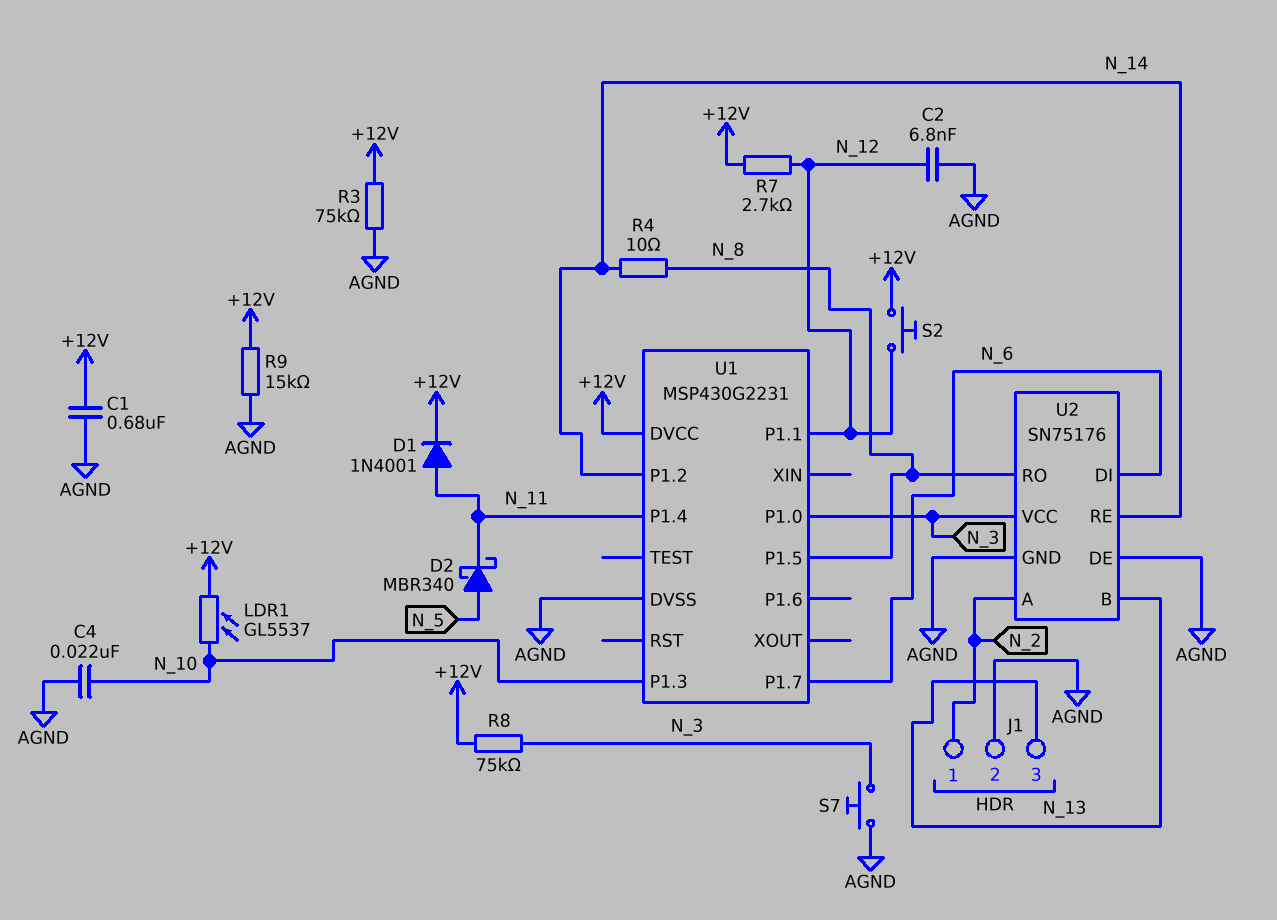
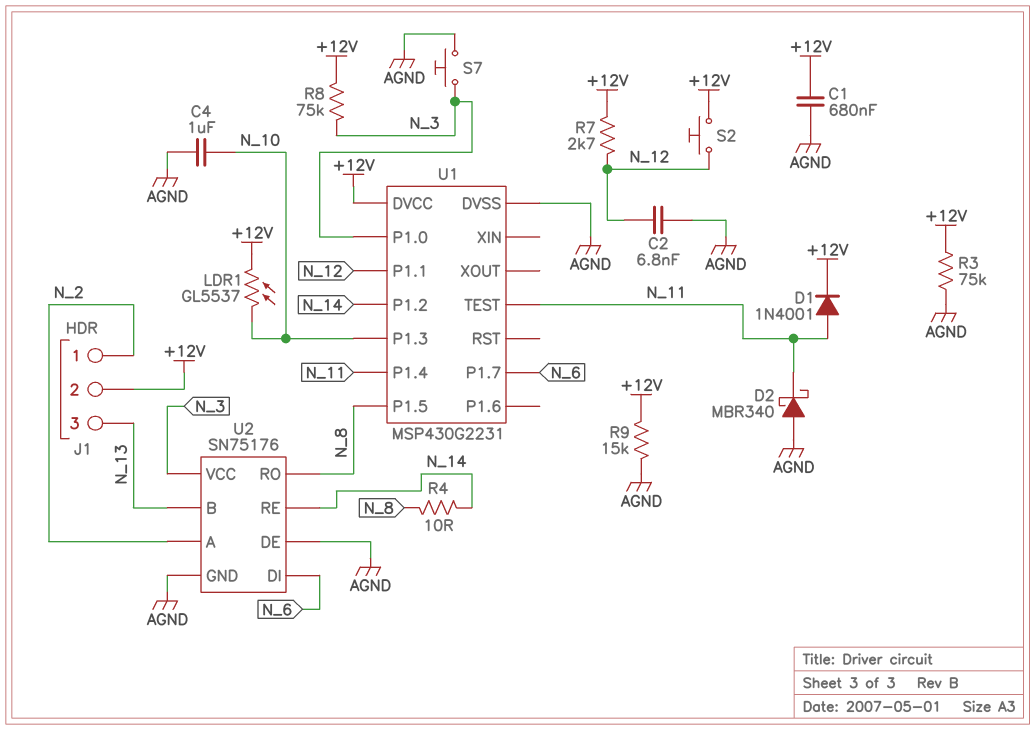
C4: 22nF (AGND, N_10) -> 1uF (AGND, N_10)
D2: schottky MBR340 (A N_5, K N_11) -> schottky MBR340 (A AGND, K N_11)
J1 pin 2: AGND -> +12V
U1 pin TEST: none -> N_11

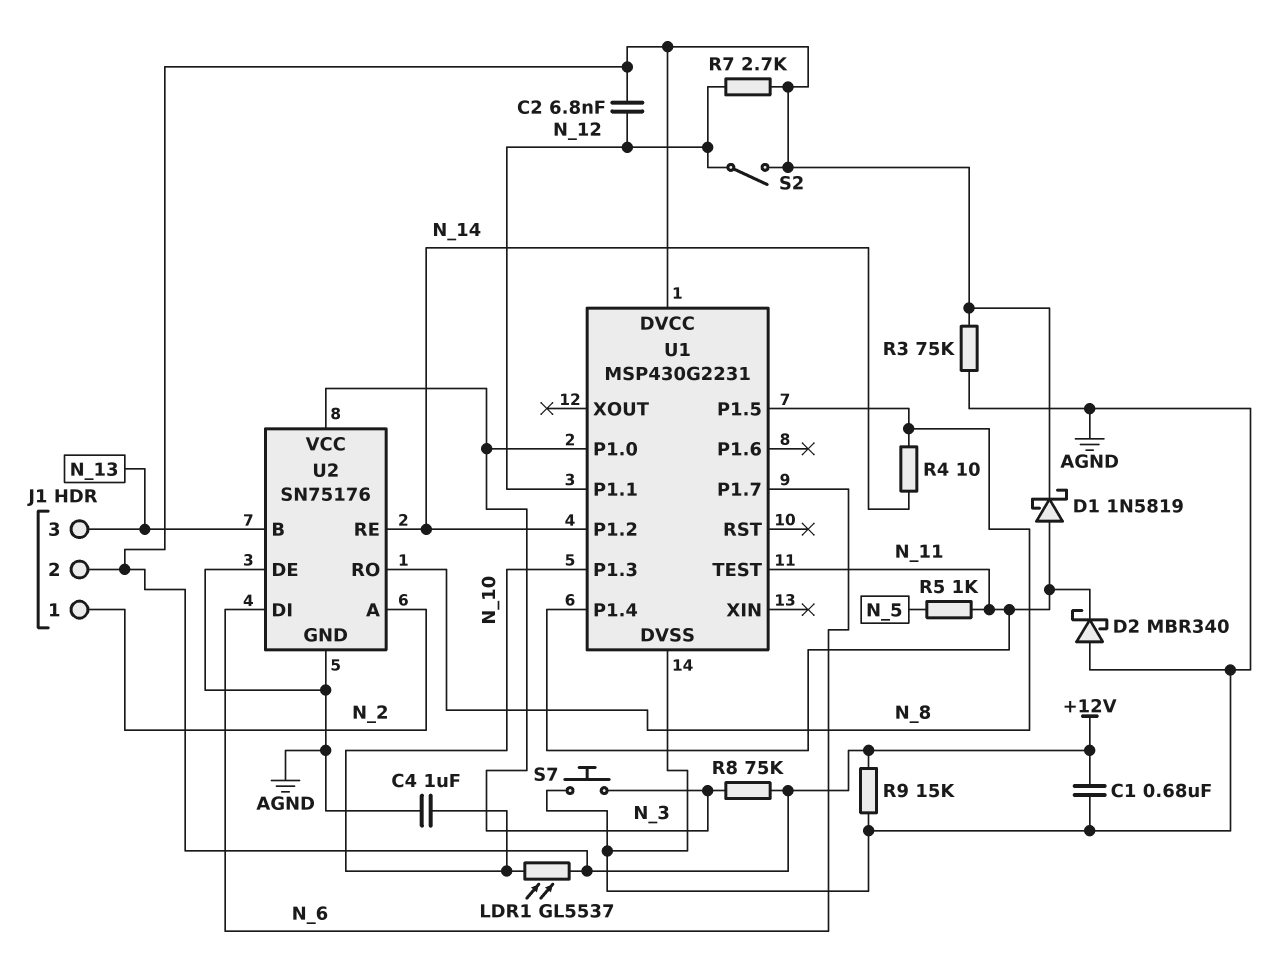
C2: 6.8nF (AGND, N_12) -> 6.8nF (+12V, N_12)
D1: diode 1N4001 (A N_11, K +12V) -> schottky 1N5819 (A N_11, K +12V)
R5: none -> 1k (N_5, N_11)
S2: button (+12V, N_12) -> switch (+12V, N_12)

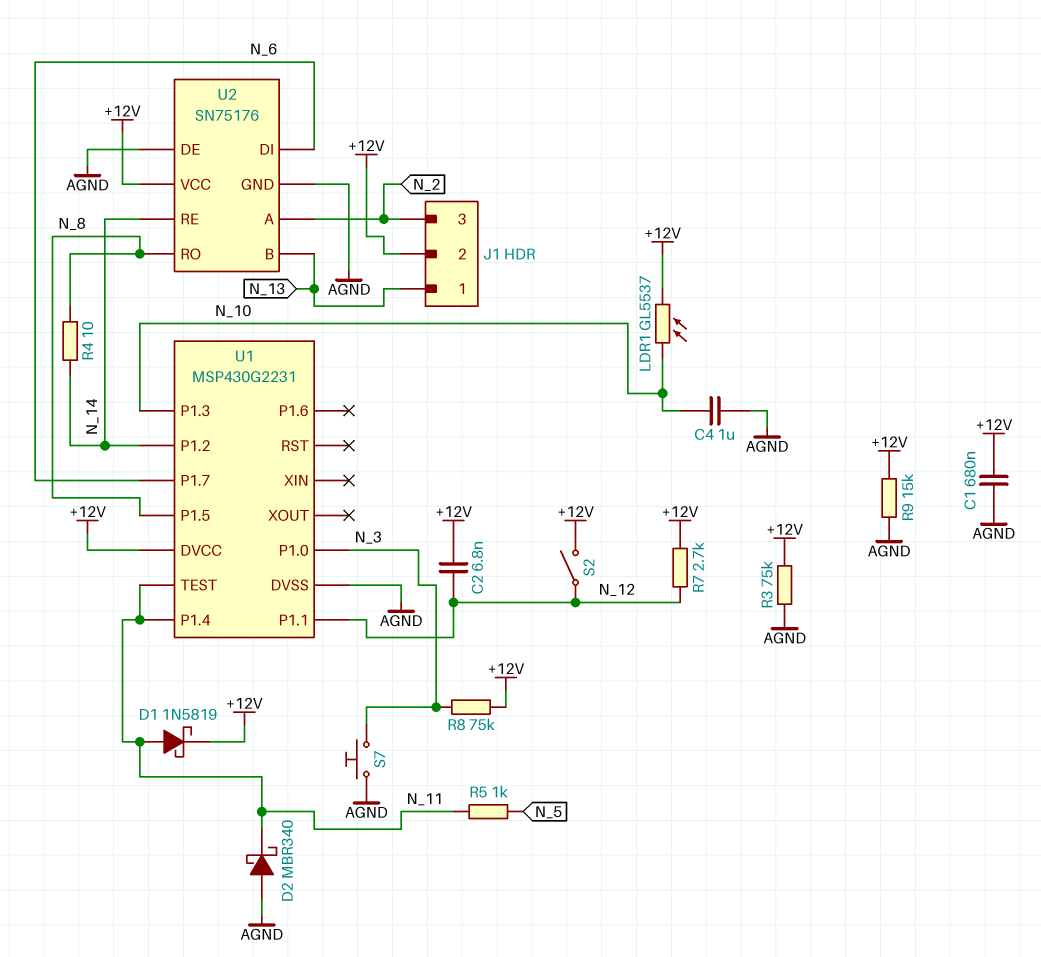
J1 pin 1: N_2 -> N_13
J1 pin 3: N_13 -> N_2
U2 pin VCC: N_3 -> +12V

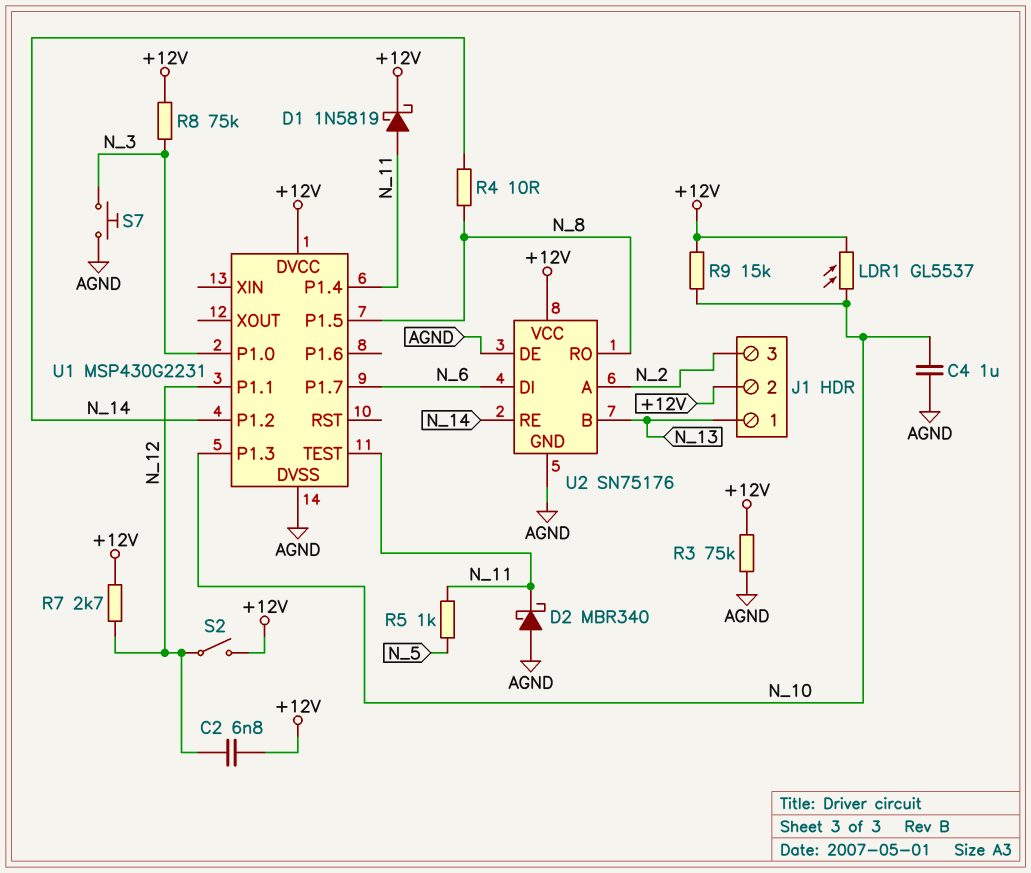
C1: 680nF (+12V, AGND) -> none
R9: 15k (+12V, AGND) -> 15k (+12V, N_10)

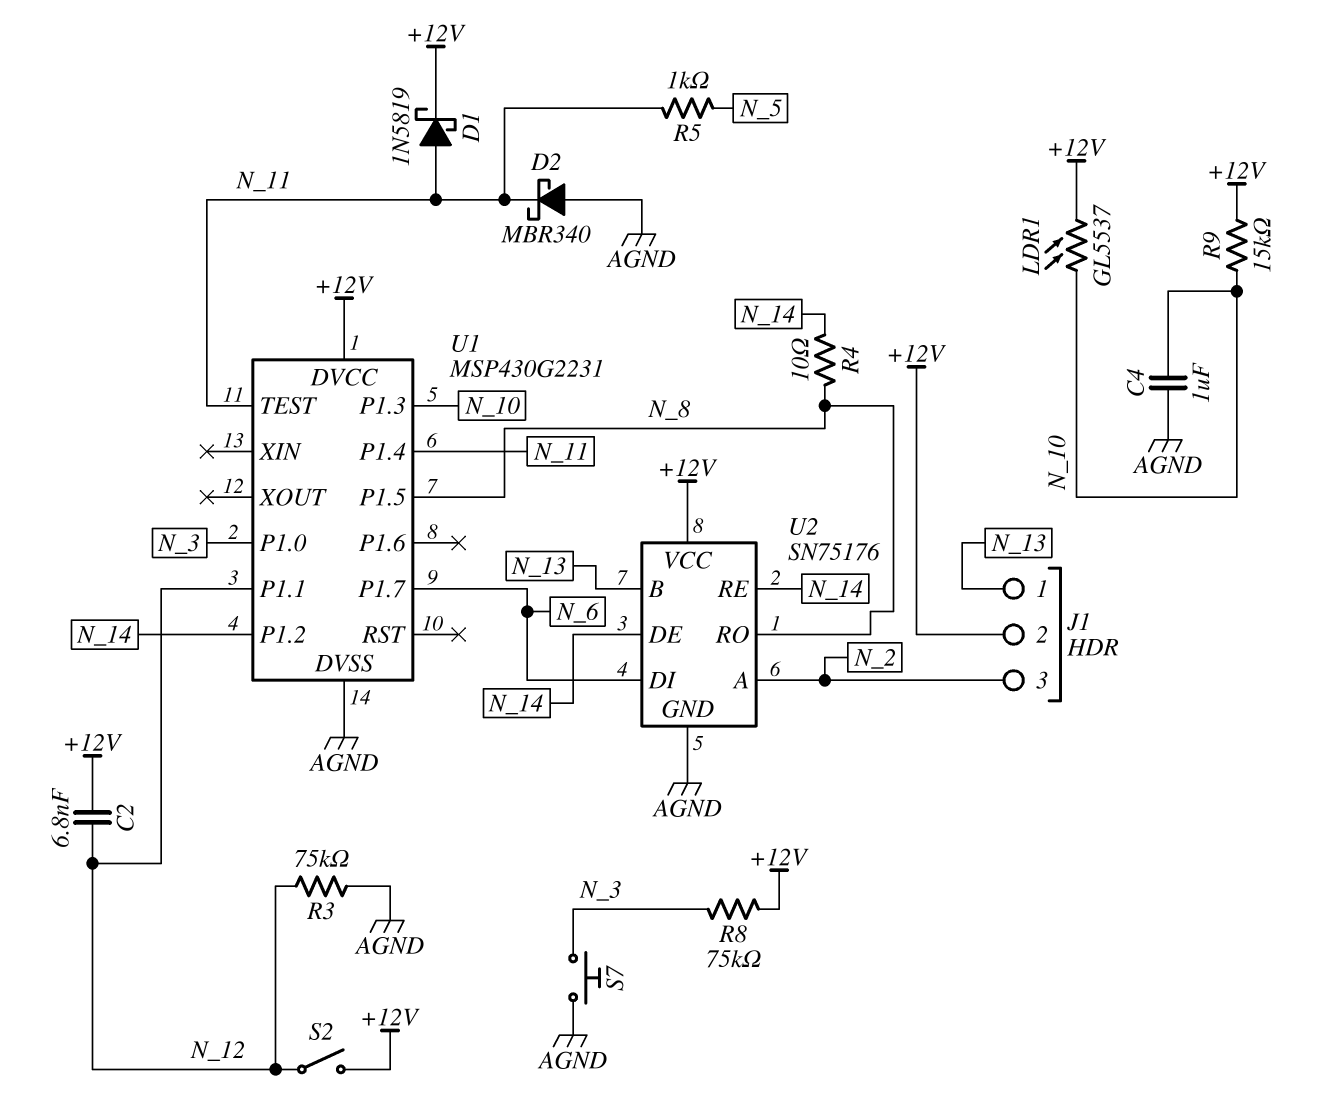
R3: 75k (+12V, AGND) -> 75k (AGND, N_12)
R7: 2.7k (+12V, N_12) -> none
U2 pin DE: AGND -> N_14

